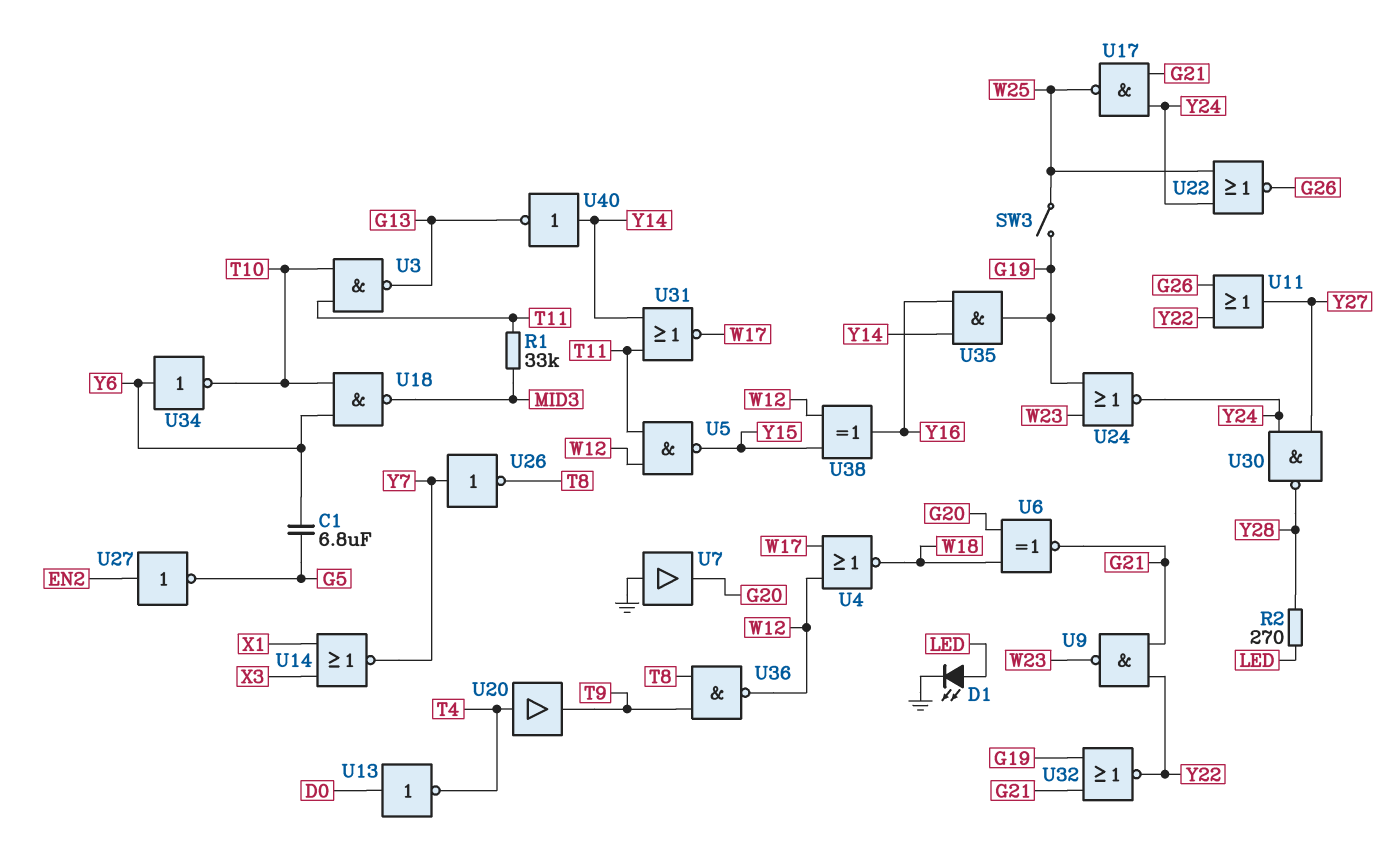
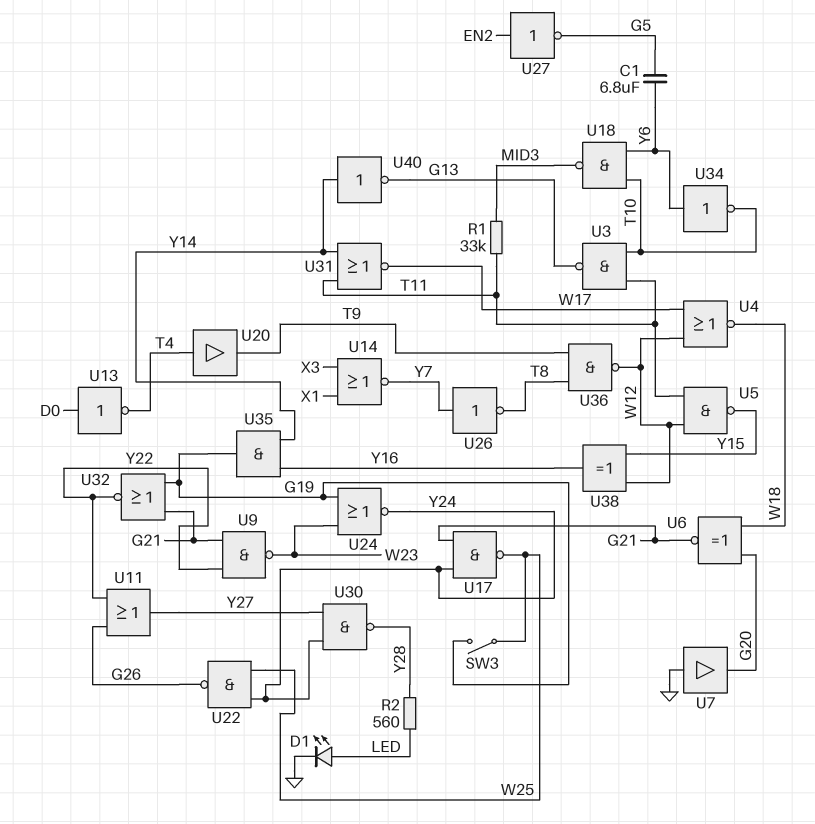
R2: 270 (LED, Y28) -> 560 (LED, Y28)
U22: NOR (in W25, in Y24, out G26) -> NAND (in W25, in Y24, out G26)

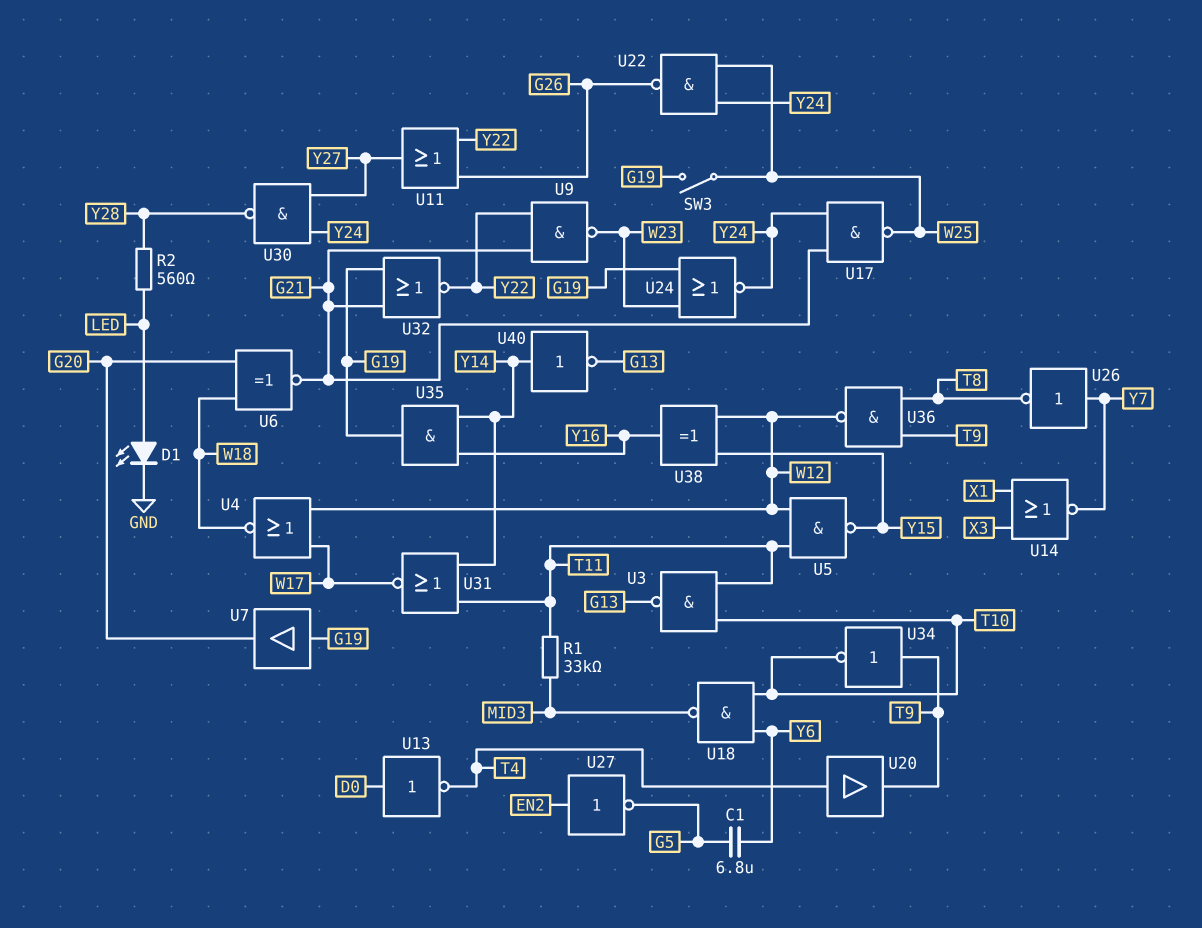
U7: buffer (in GND, out G20) -> buffer (in G19, out G20)
U34: NOT (in Y6, out T10) -> NOT (in T9, out T10)

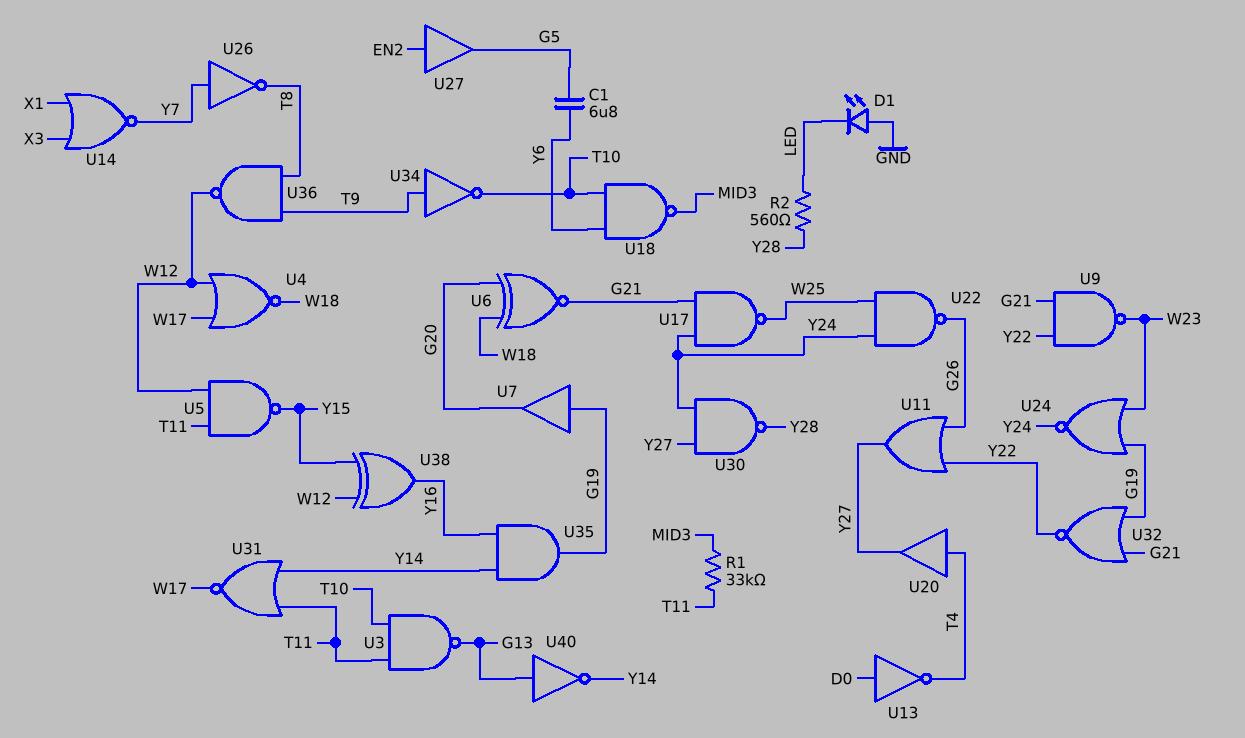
D1: LED (A LED, K GND) -> LED (A GND, K LED)
SW3: switch (G19, W25) -> none
U20: buffer (in T4, out T9) -> buffer (in T4, out Y27)
U27: NOT (in EN2, out G5) -> buffer (in EN2, out G5)
U40: NOT (in Y14, out G13) -> NOT (in G13, out Y14)

